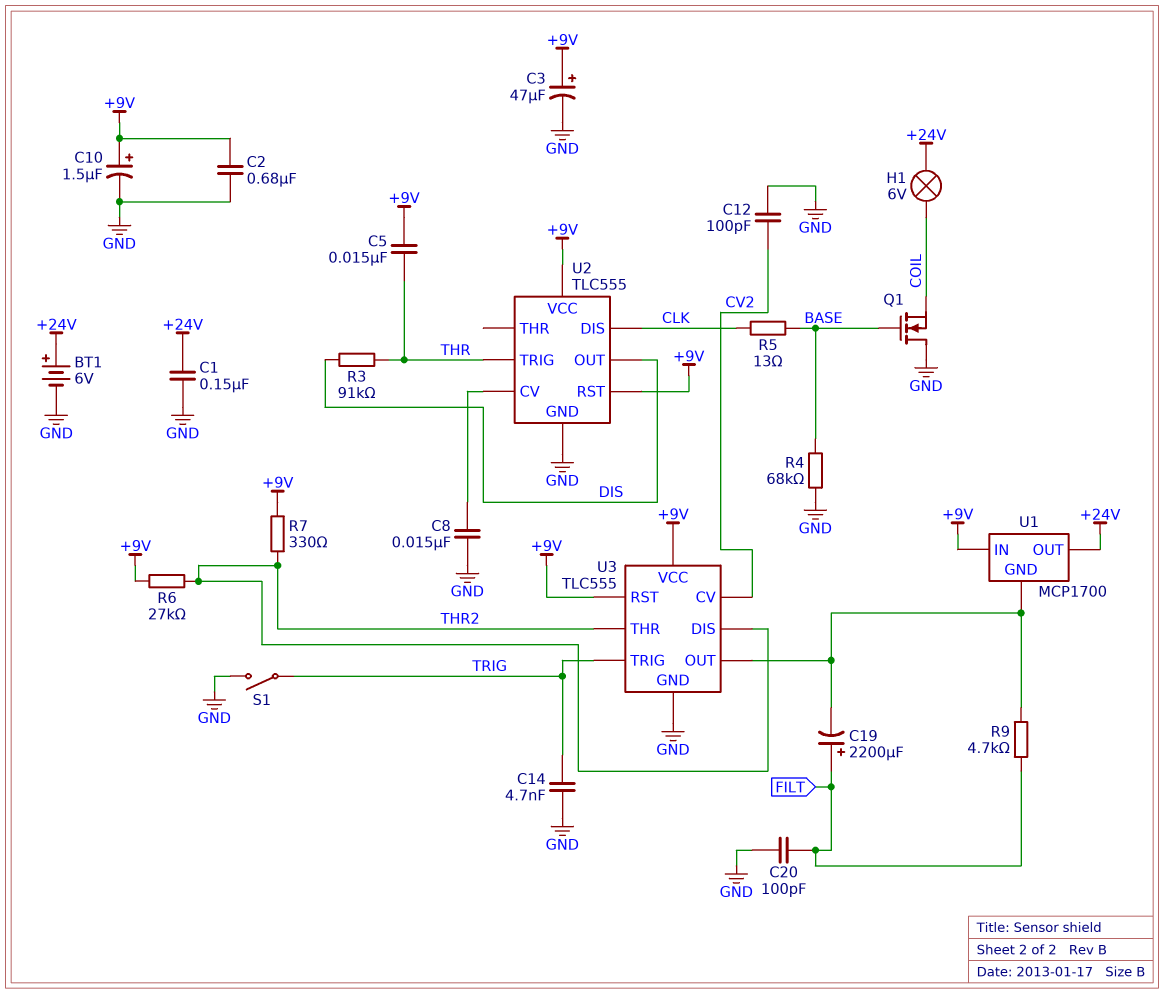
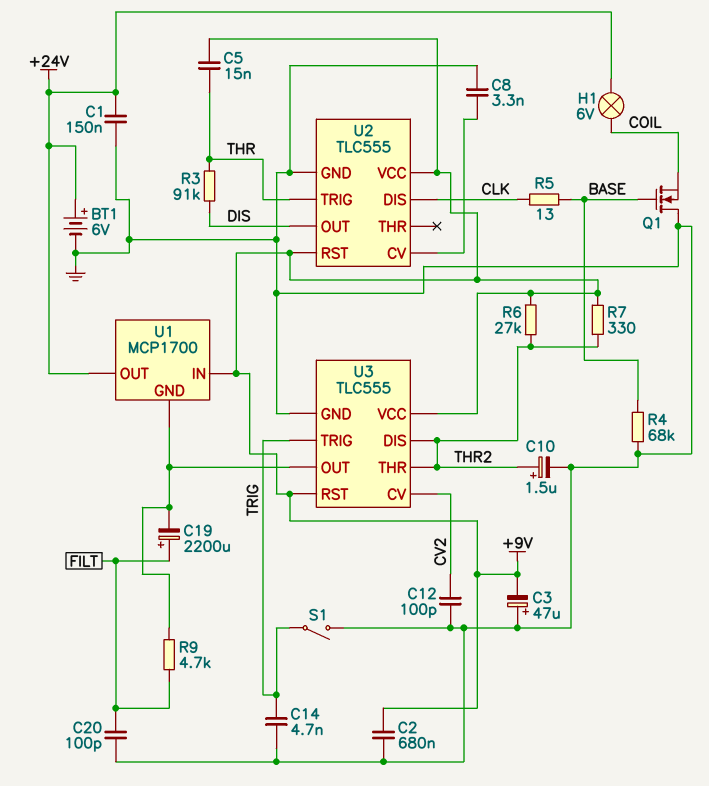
C3: 47uF (plus +9V, minus GND) -> 47uF (plus GND, minus +9V)
C8: 15nF (GND, U2/CV) -> 3.3nF (GND, U2/CV)
C10: 1.5uF (plus +9V, minus GND) -> 1.5uF (plus THR2, minus GND)

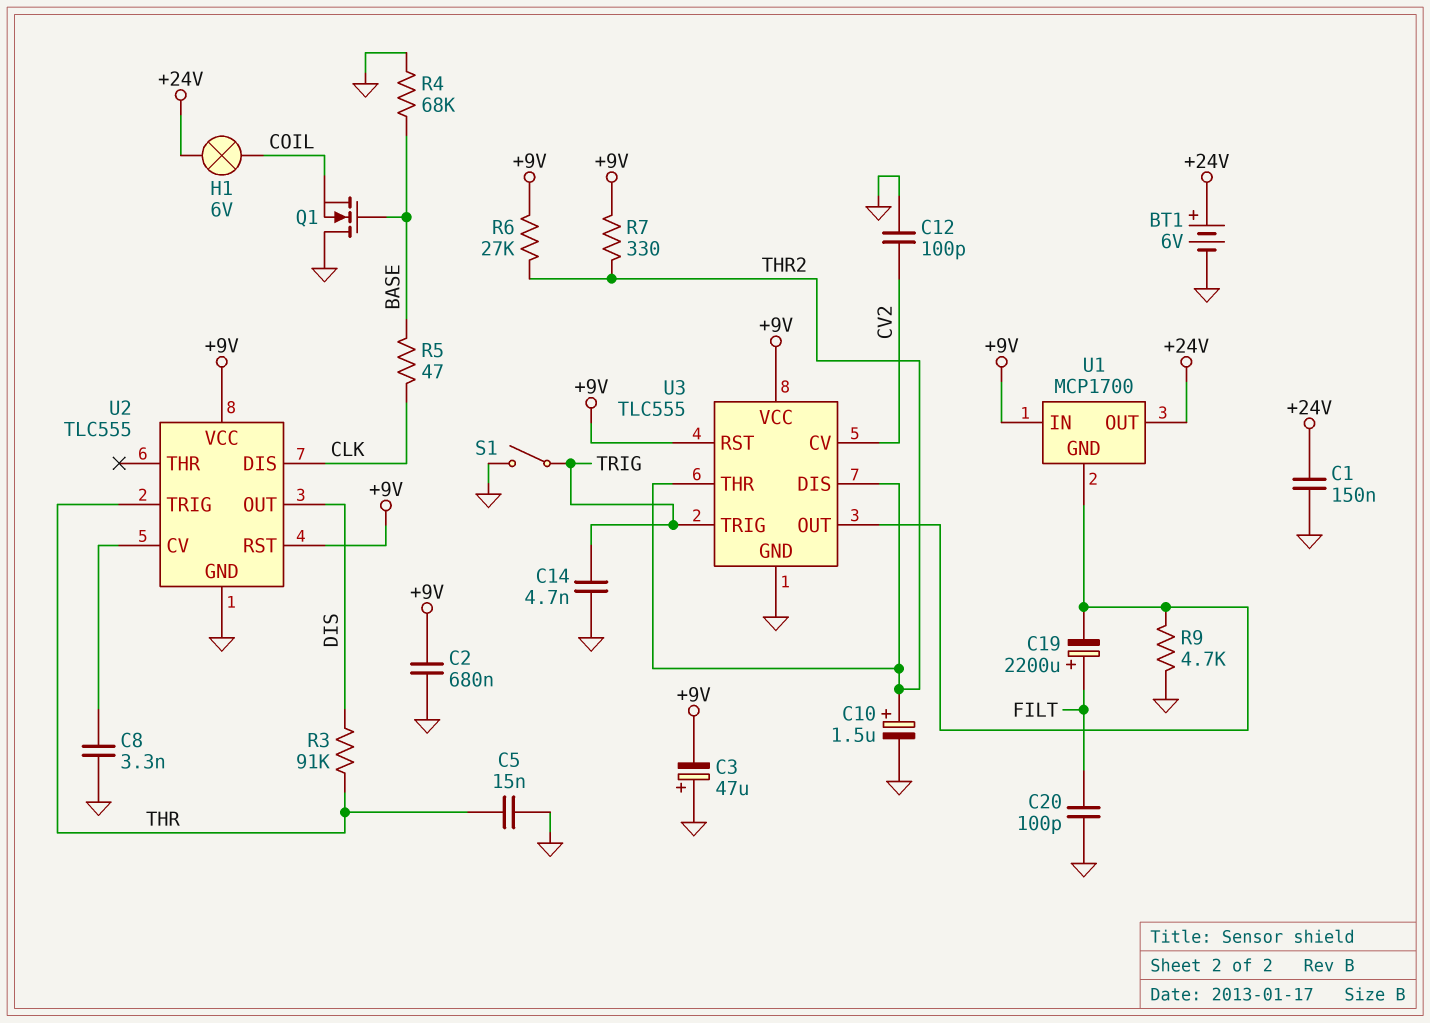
C5: 15nF (+9V, THR) -> 15nF (GND, THR)
R5: 13 (BASE, CLK) -> 47 (BASE, CLK)
R9: 4.7k (FILT, U1/GND) -> 4.7k (GND, U1/GND)

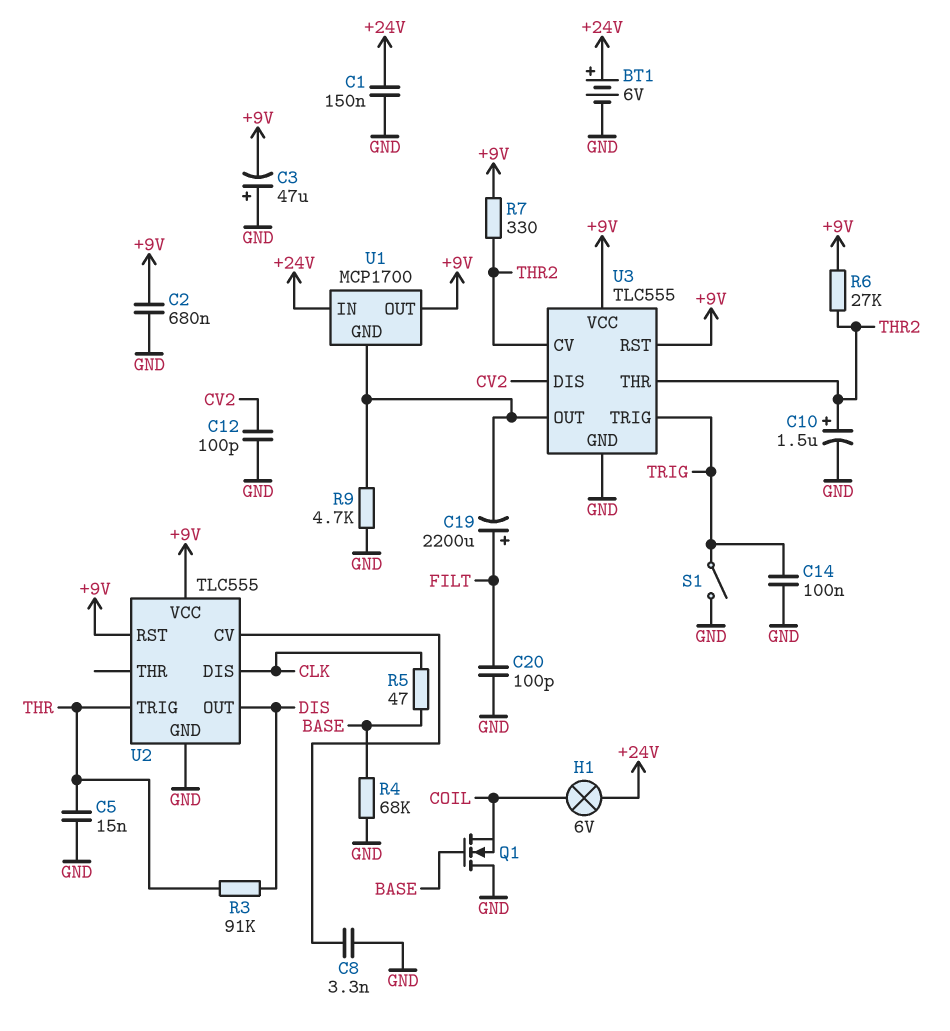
C14: 4.7nF (GND, TRIG) -> 100nF (GND, TRIG)
U1 pin IN: +9V -> +24V
U1 pin OUT: +24V -> +9V
U3 pin CV: CV2 -> THR2
U3 pin DIS: THR2 -> CV2

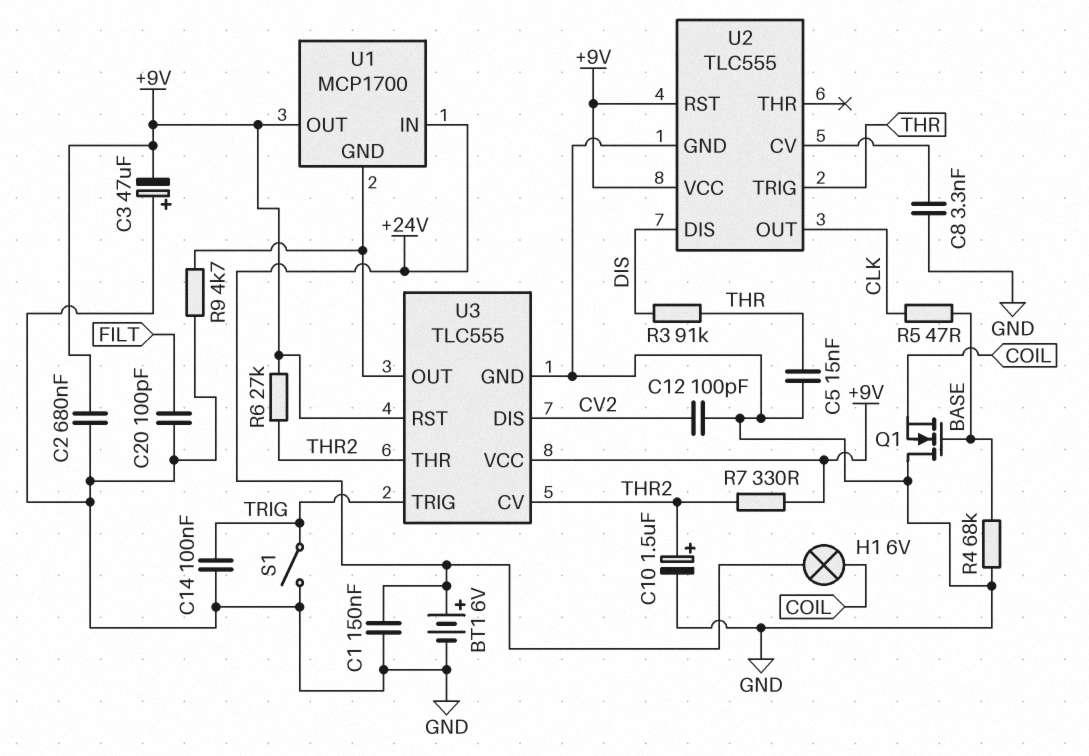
C19: 2200uF (plus FILT, minus U1/GND) -> none
U2 pin DIS: CLK -> DIS
U2 pin OUT: DIS -> CLK

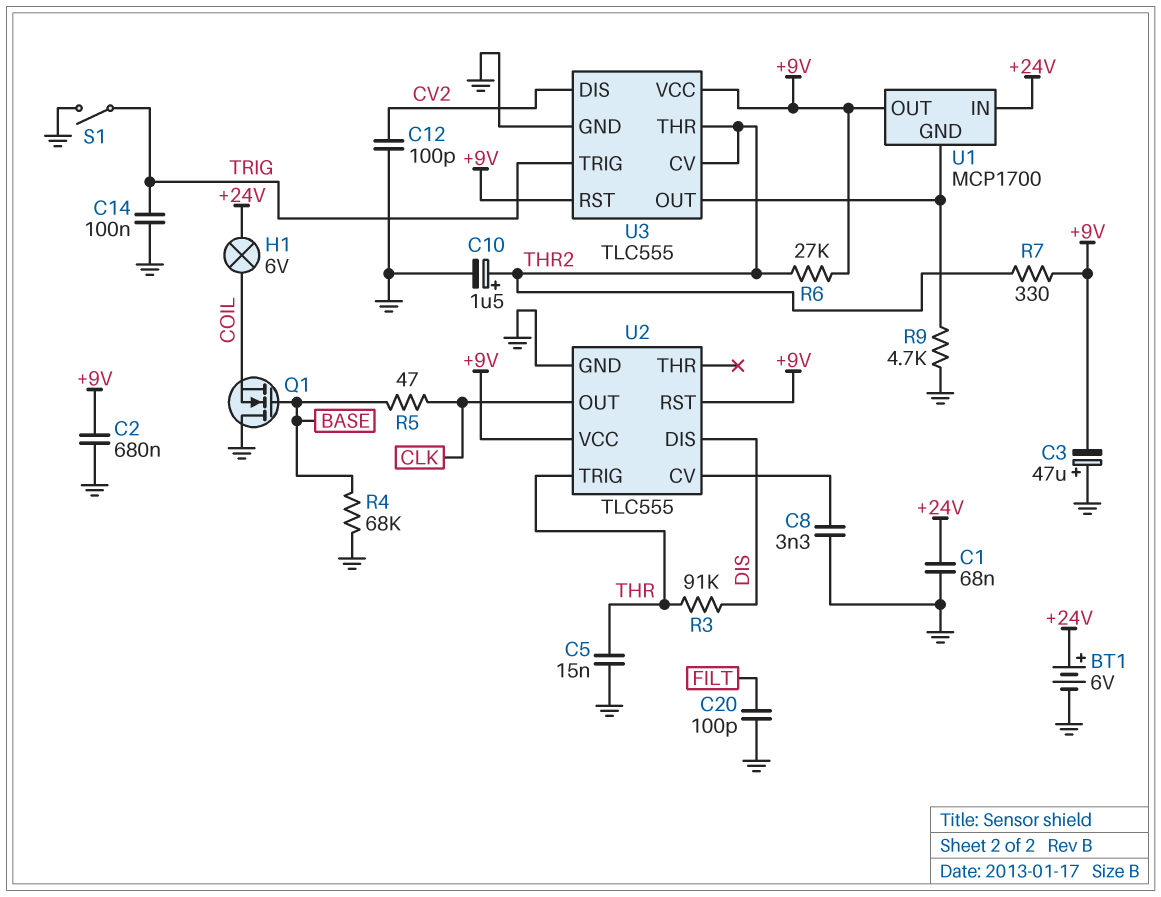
C1: 150nF (+24V, GND) -> 68nF (+24V, GND)

